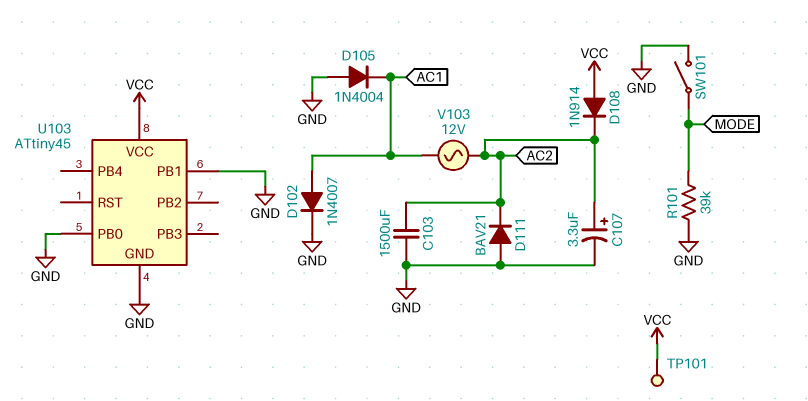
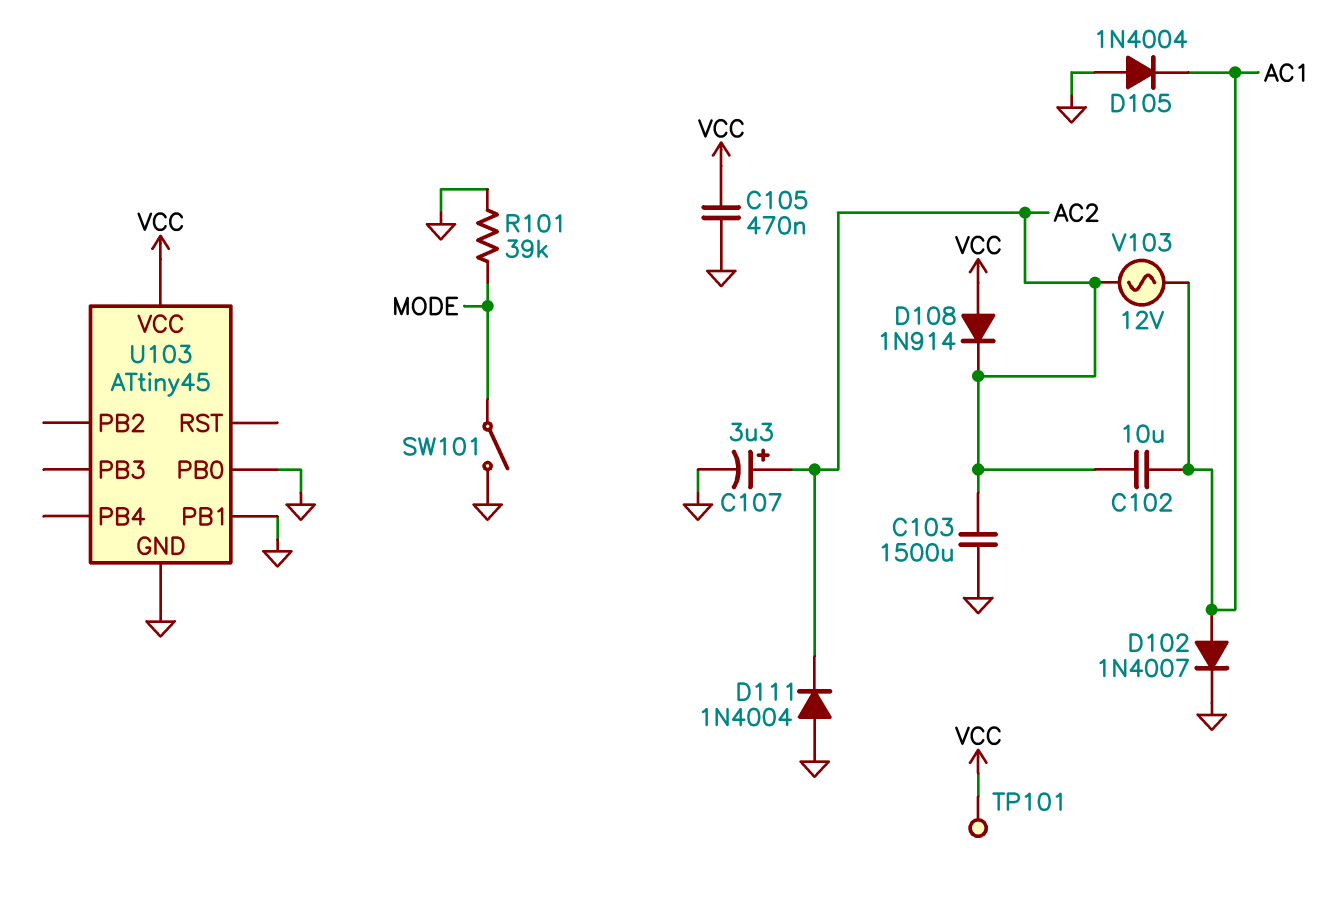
C102: none -> 10uF (AC1, AC2)
C105: none -> 470nF (GND, VCC)
D111: diode BAV21 (A GND, K AC2) -> diode 1N4004 (A GND, K AC2)

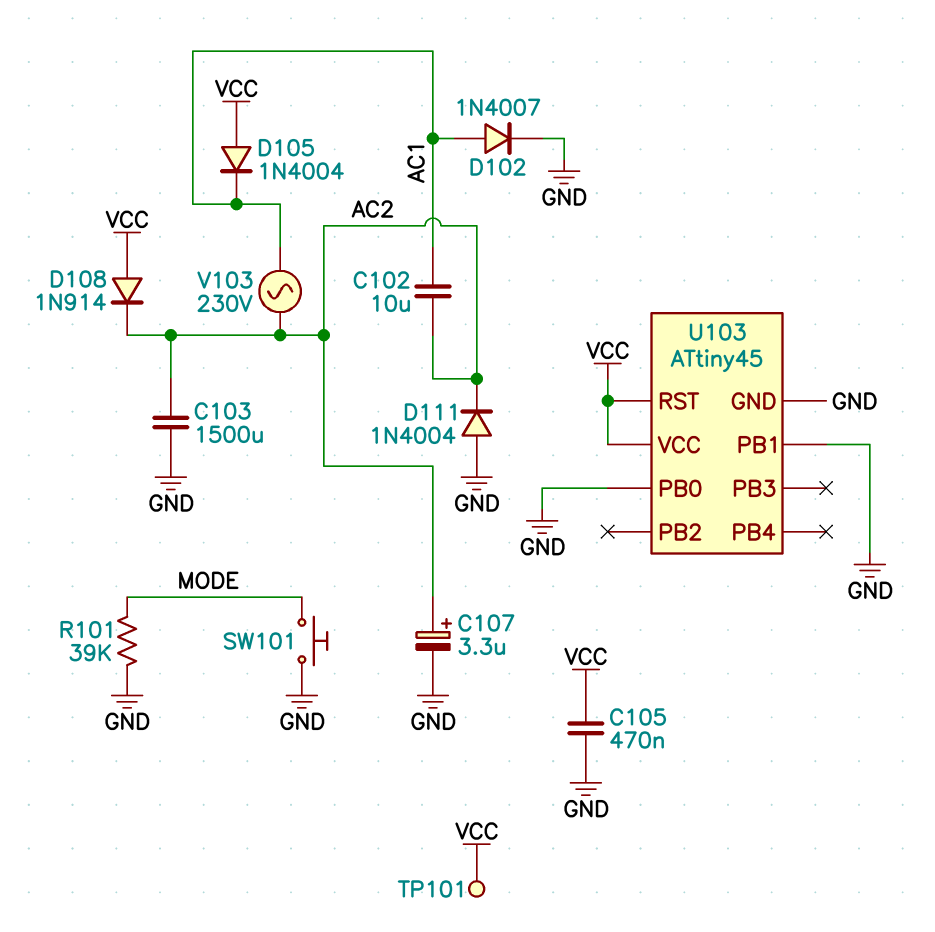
D105: diode 1N4004 (A GND, K AC1) -> diode 1N4004 (A VCC, K AC1)
SW101: switch (GND, MODE) -> button (GND, MODE)
U103 pin RST: none -> VCC
V103: AC 12V (AC1, AC2) -> AC 230V (AC1, AC2)

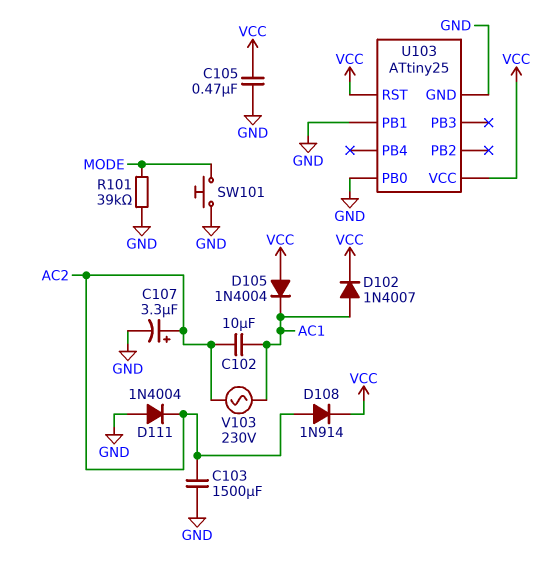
D102: diode 1N4007 (A AC1, K GND) -> diode 1N4007 (A AC1, K VCC)
D108: diode 1N914 (A VCC, K AC2) -> diode 1N914 (A AC2, K VCC)
TP101: test point (VCC) -> none
U103: ATtiny45 -> ATtiny25

